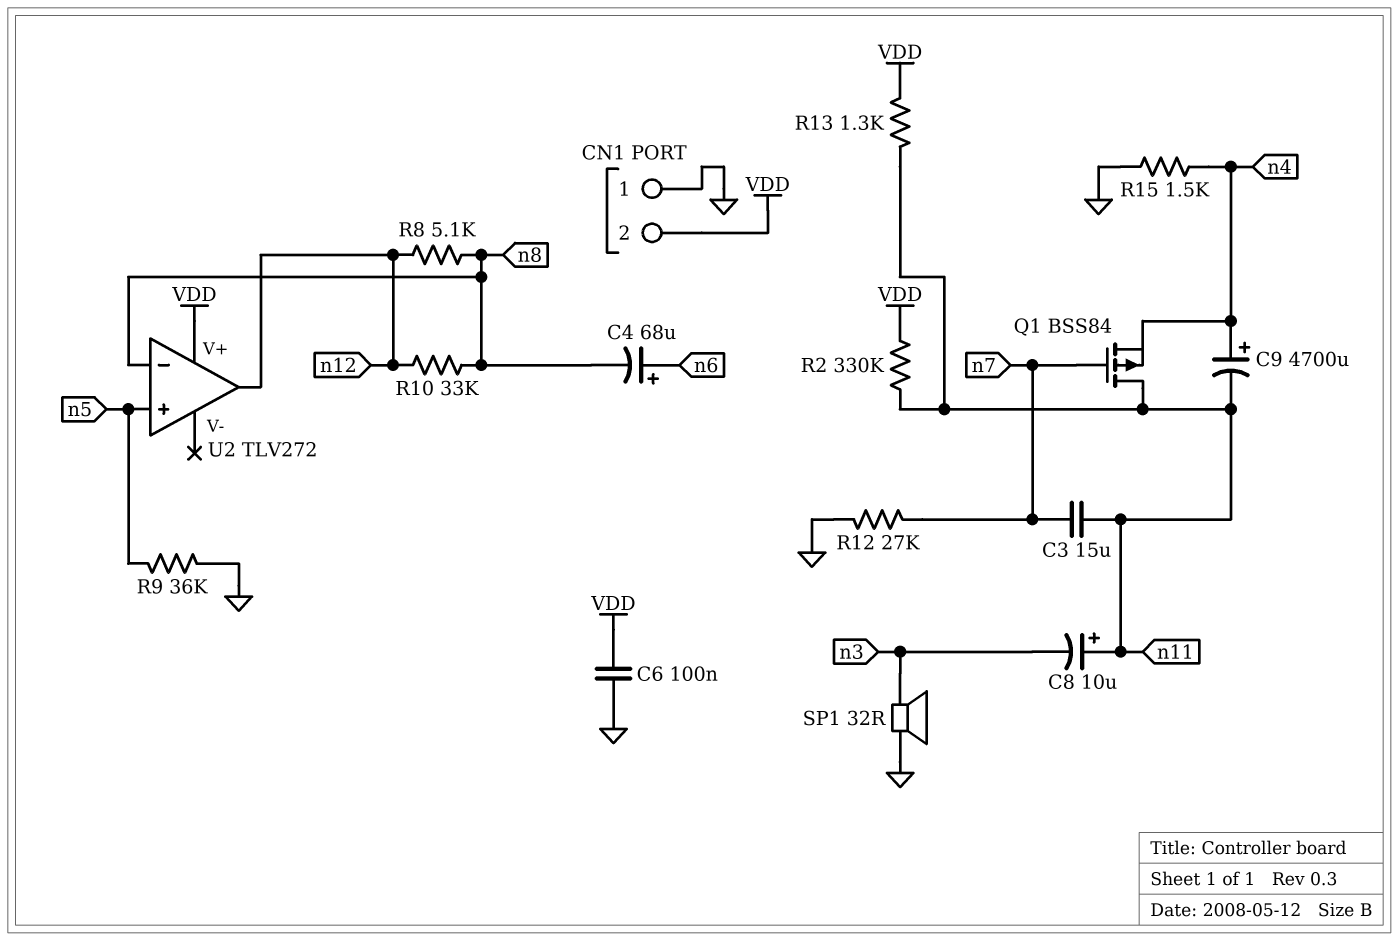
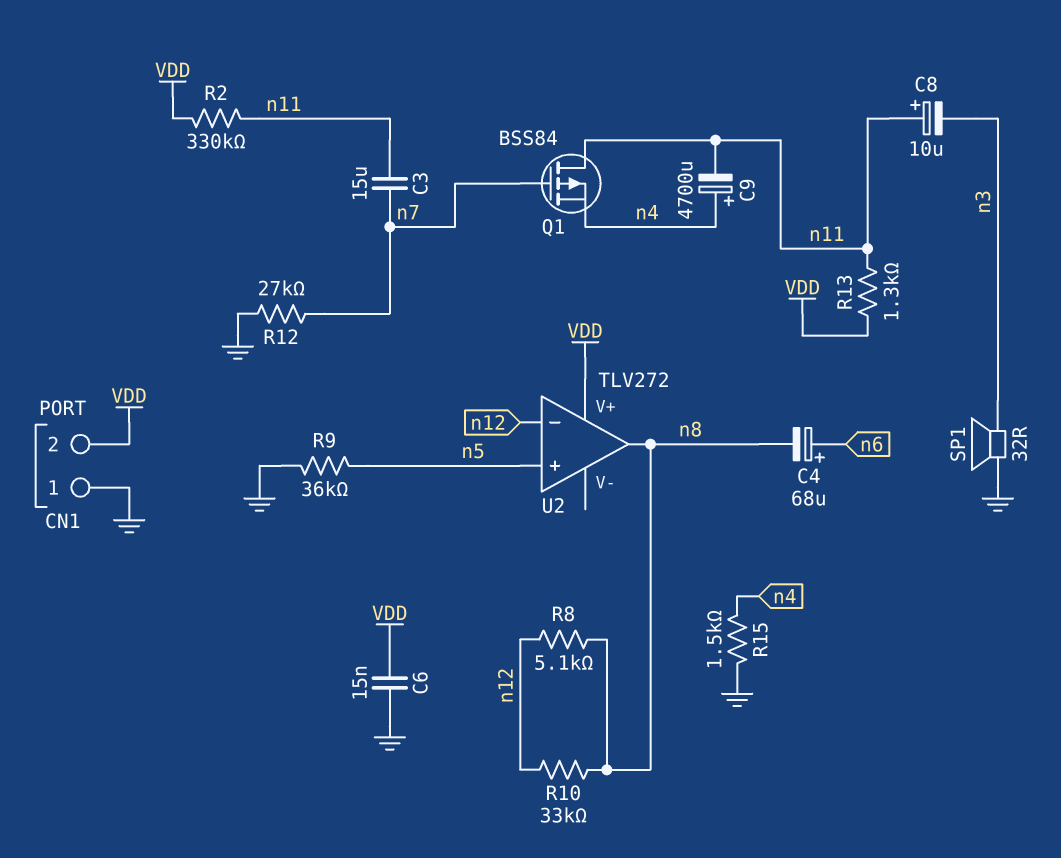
C6: 100nF (GND, VDD) -> 15nF (GND, VDD)
U2 pin in-: n8 -> n12
U2 pin out: n12 -> n8

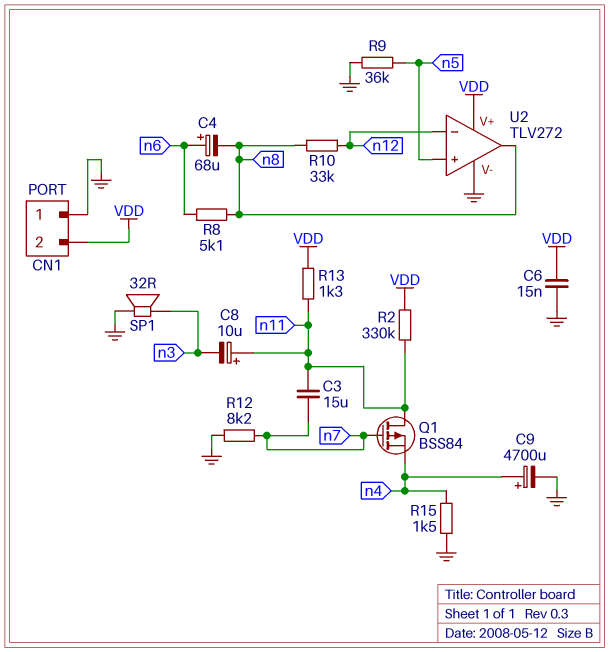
C9: 4700uF (plus n4, minus n11) -> 4700uF (plus n4, minus GND)
R8: 5.1k (n8, n12) -> 5.1k (n6, n8)
R12: 27k (GND, n7) -> 8.2k (GND, n7)
U2 pin V-: none -> GND

